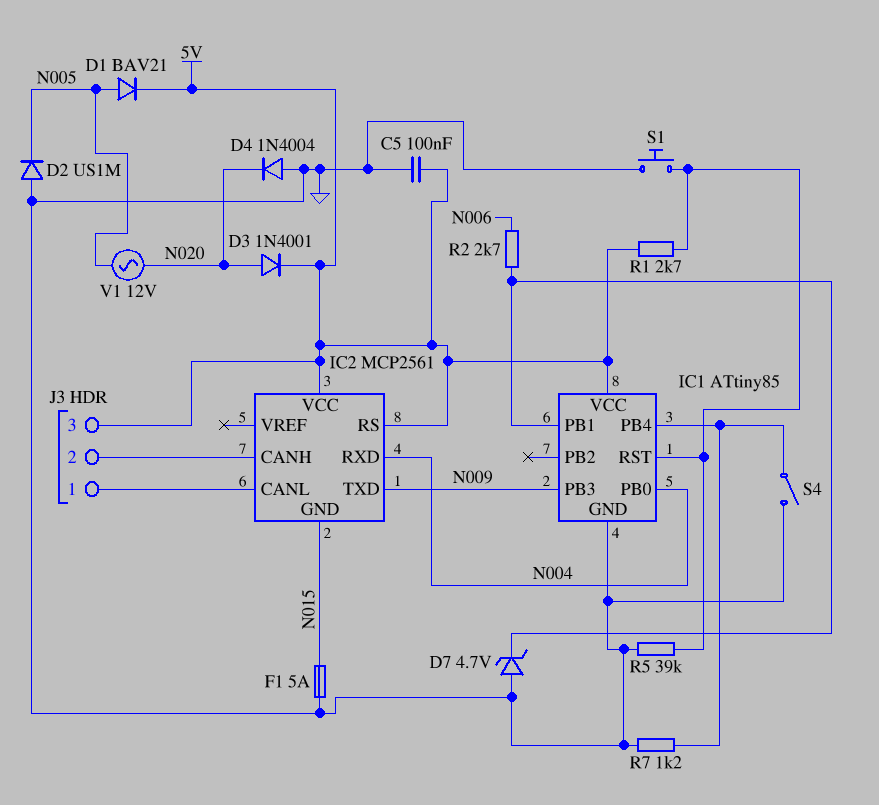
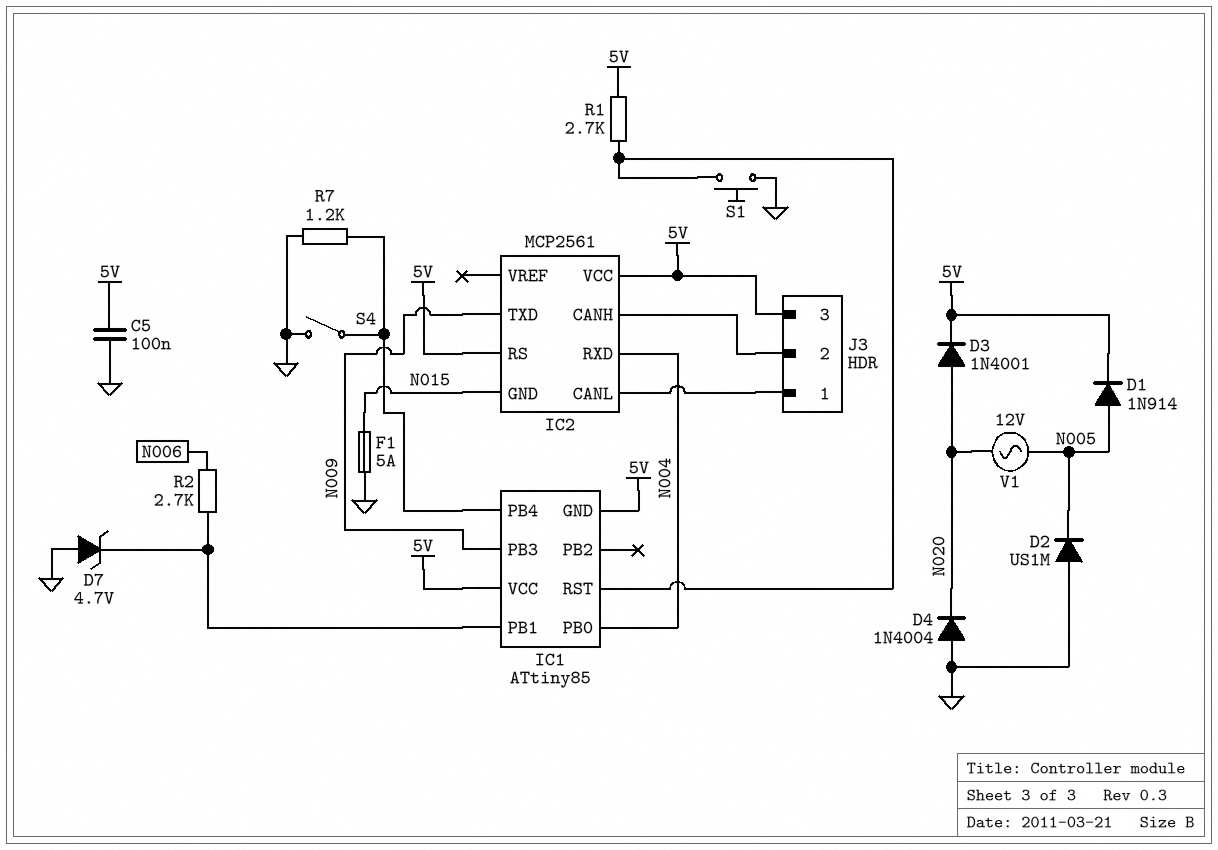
D1: diode BAV21 (A N005, K 5V) -> diode 1N914 (A N005, K 5V)
IC1 pin GND: GND -> 5V
R5: 39k (GND, IC1/RST) -> none

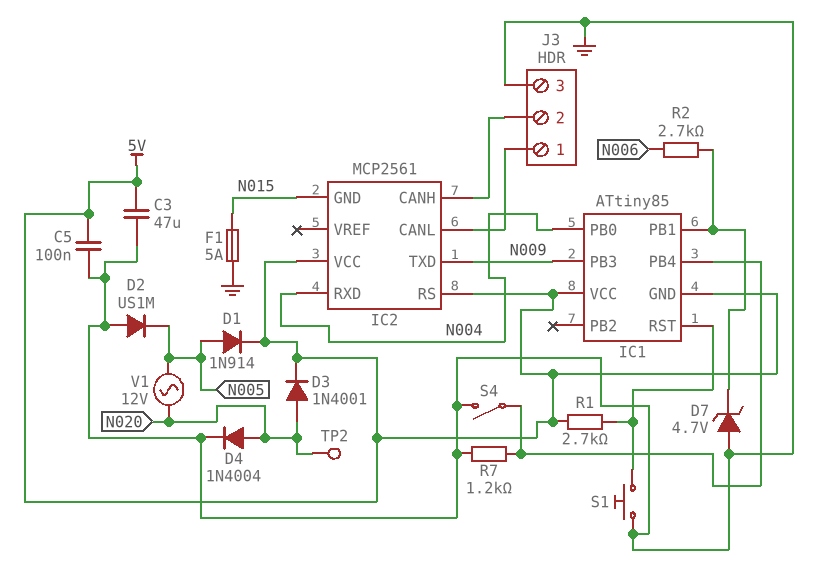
C3: none -> 47uF (5V, GND)
D4: diode 1N4004 (A GND, K N020) -> diode 1N4004 (A N020, K GND)
J3 pin 3: 5V -> GND
TP2: none -> test point (N020)

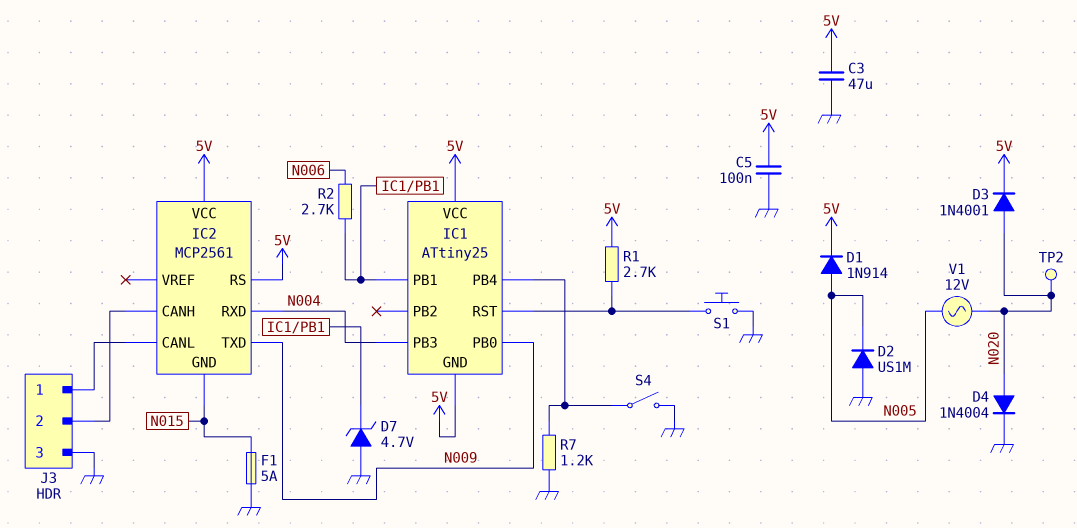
IC1: ATtiny85 -> ATtiny25
IC1 pin PB0: N004 -> N009
IC1 pin PB3: N009 -> N004

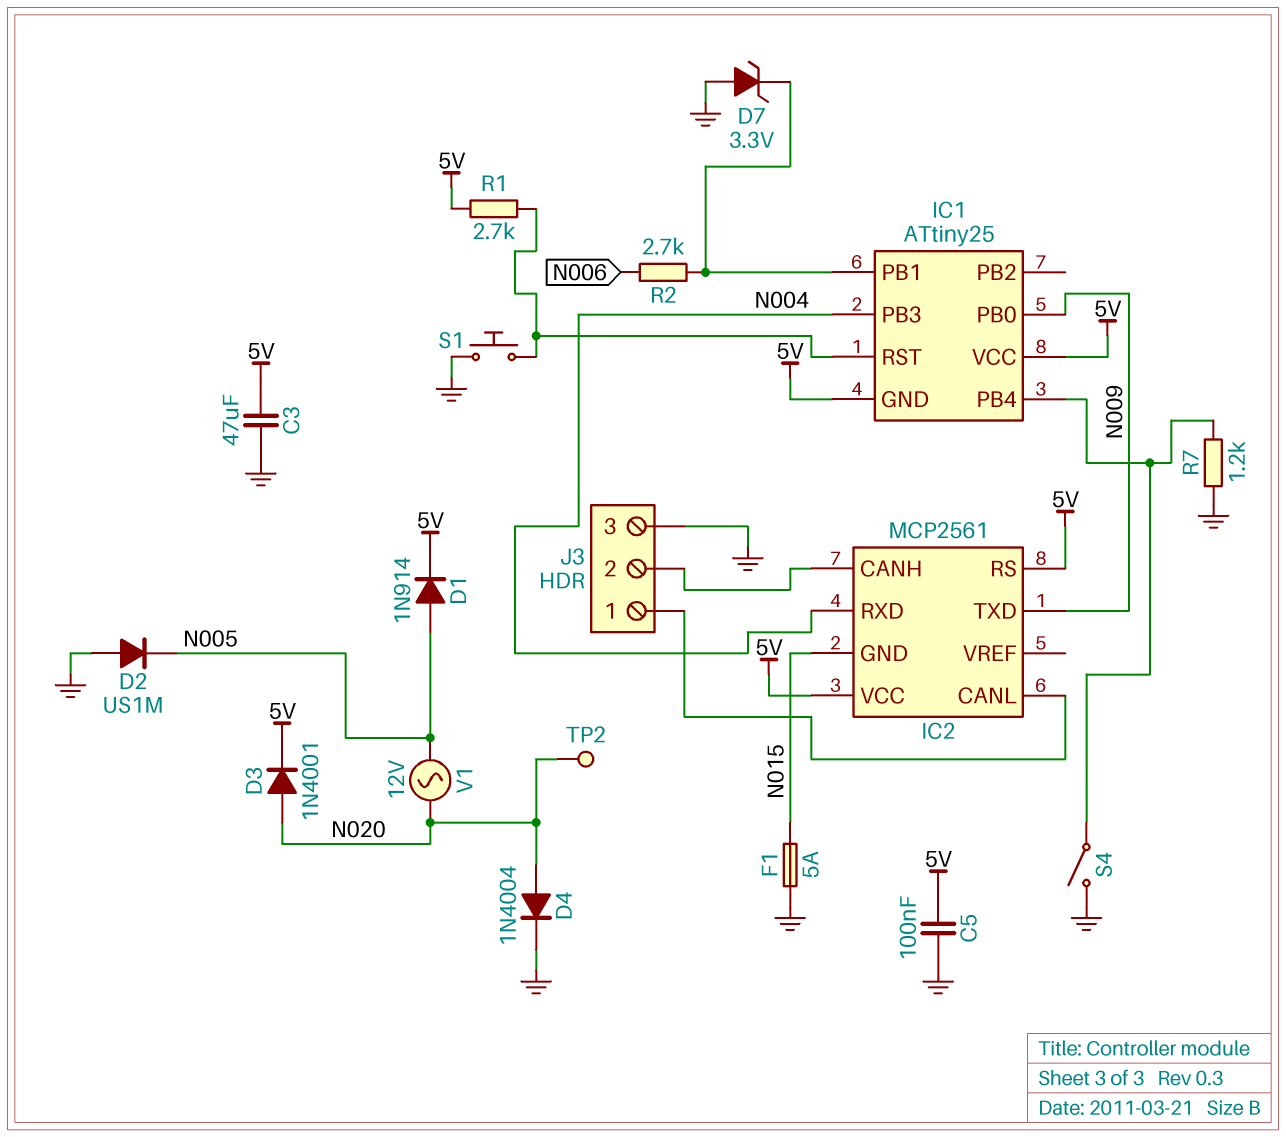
D7: zener 4.7V (A GND, K IC1/PB1) -> zener 3.3V (A GND, K IC1/PB1)

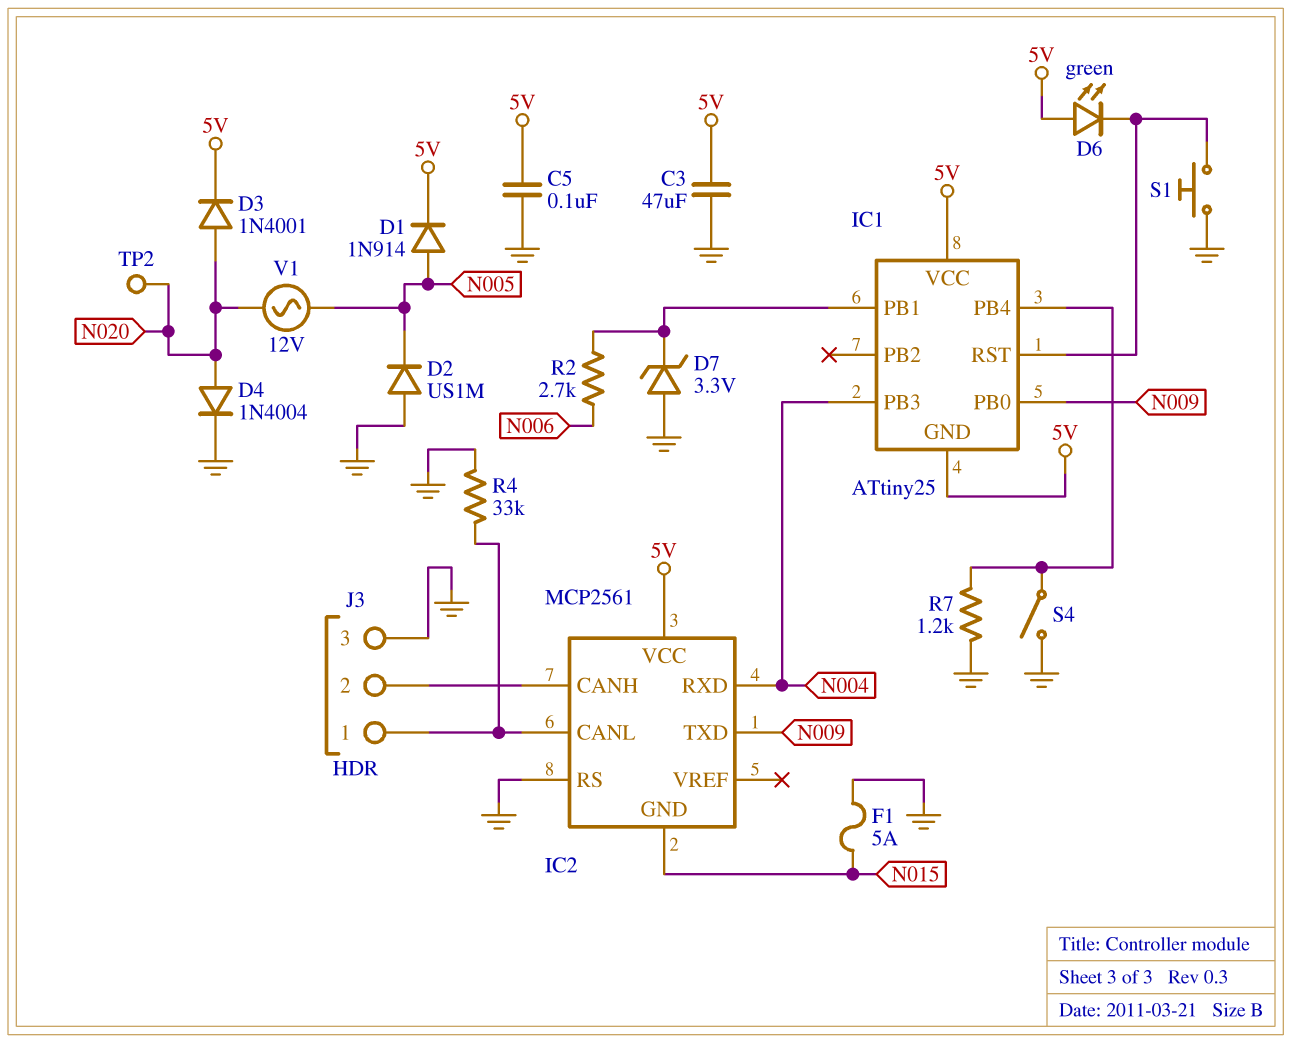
D6: none -> LED green (A 5V, K IC1/RST)
IC2 pin RS: 5V -> GND
R1: 2.7k (5V, IC1/RST) -> none
R4: none -> 33k (GND, IC2/CANL)

